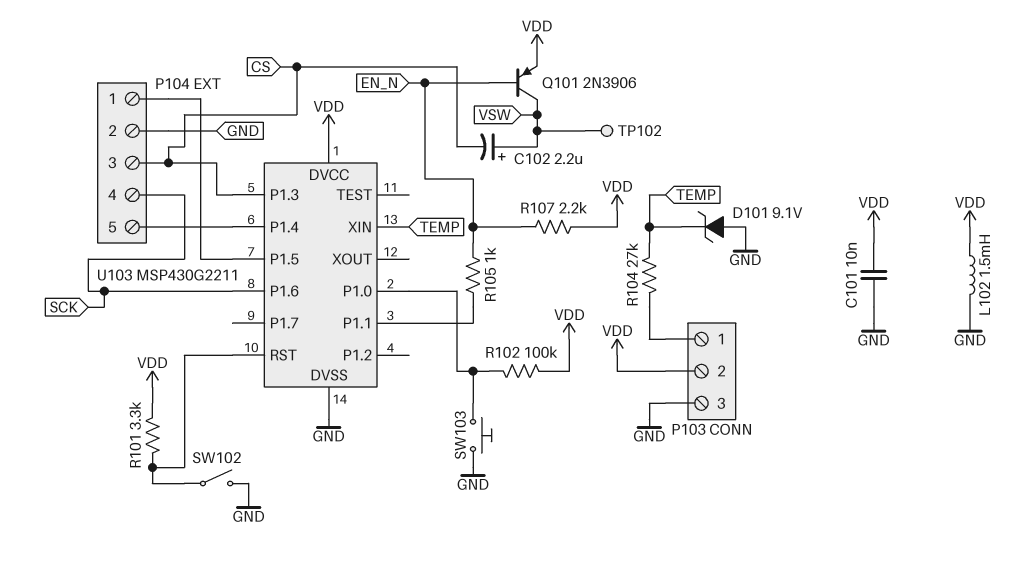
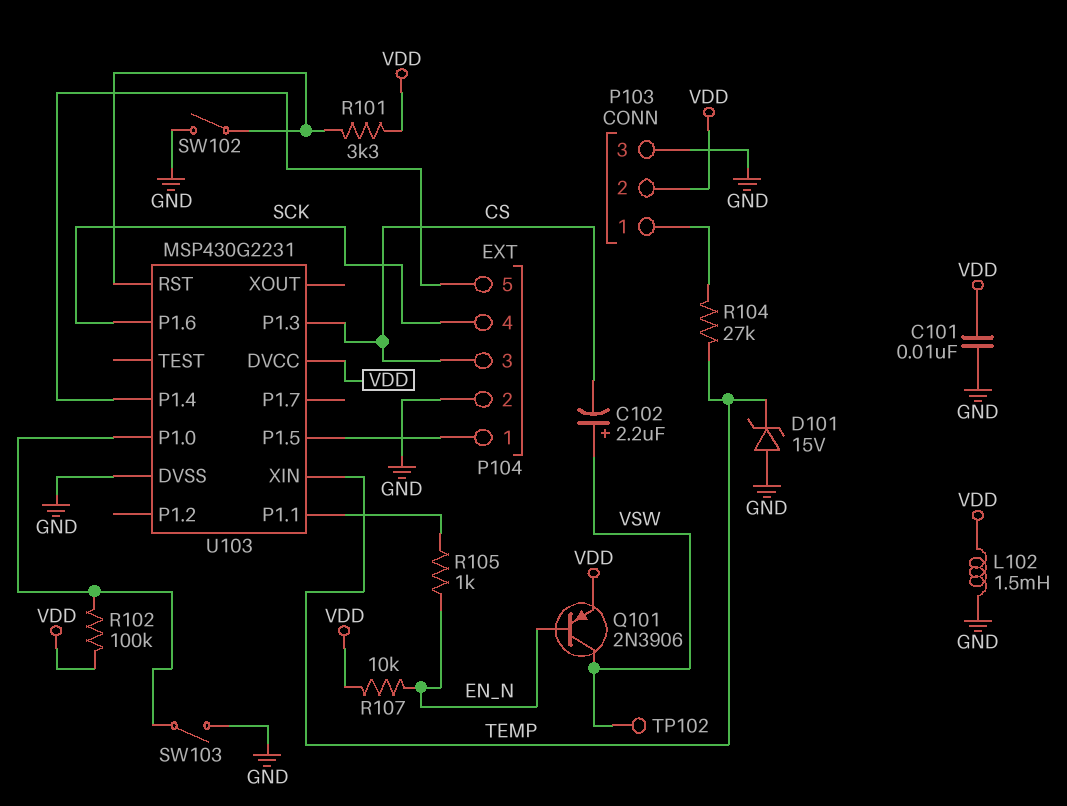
D101: zener 9.1V (A GND, K TEMP) -> zener 15V (A GND, K TEMP)
R107: 2.2k (EN_N, VDD) -> 10k (EN_N, VDD)
SW103: button (GND, U103/P1.0) -> switch (GND, U103/P1.0)
U103: MSP430G2211 -> MSP430G2231

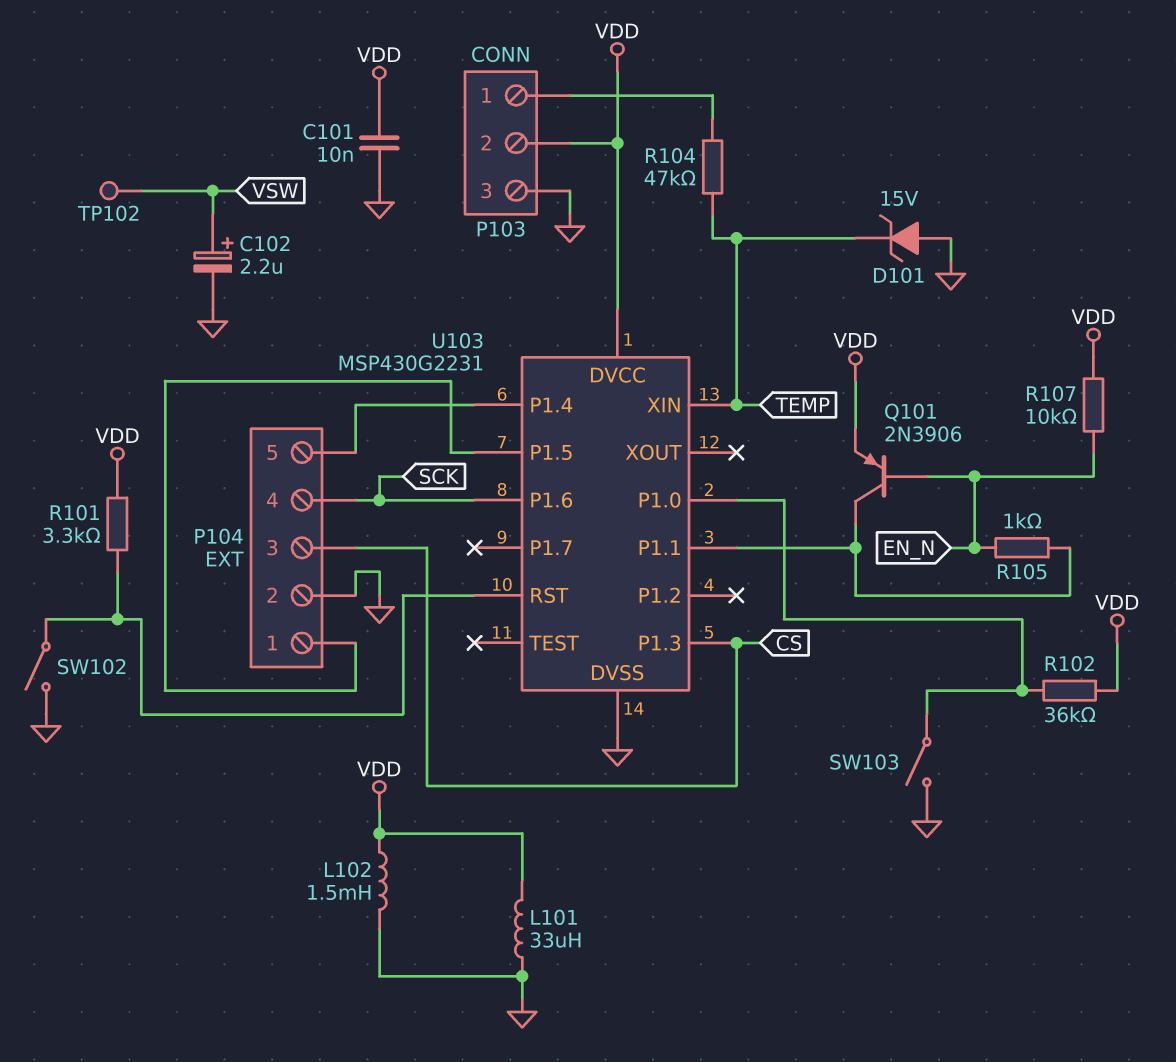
C102: 2.2uF (plus VSW, minus CS) -> 2.2uF (plus VSW, minus GND)
L101: none -> 33uH (GND, VDD)
Q101: PNP 2N3906 (B EN_N, C VSW, E VDD) -> PNP 2N3906 (B EN_N, C U103/P1.1, E VDD)
R102: 100k (U103/P1.0, VDD) -> 36k (U103/P1.0, VDD)
R104: 27k (P103/1, TEMP) -> 47k (P103/1, TEMP)

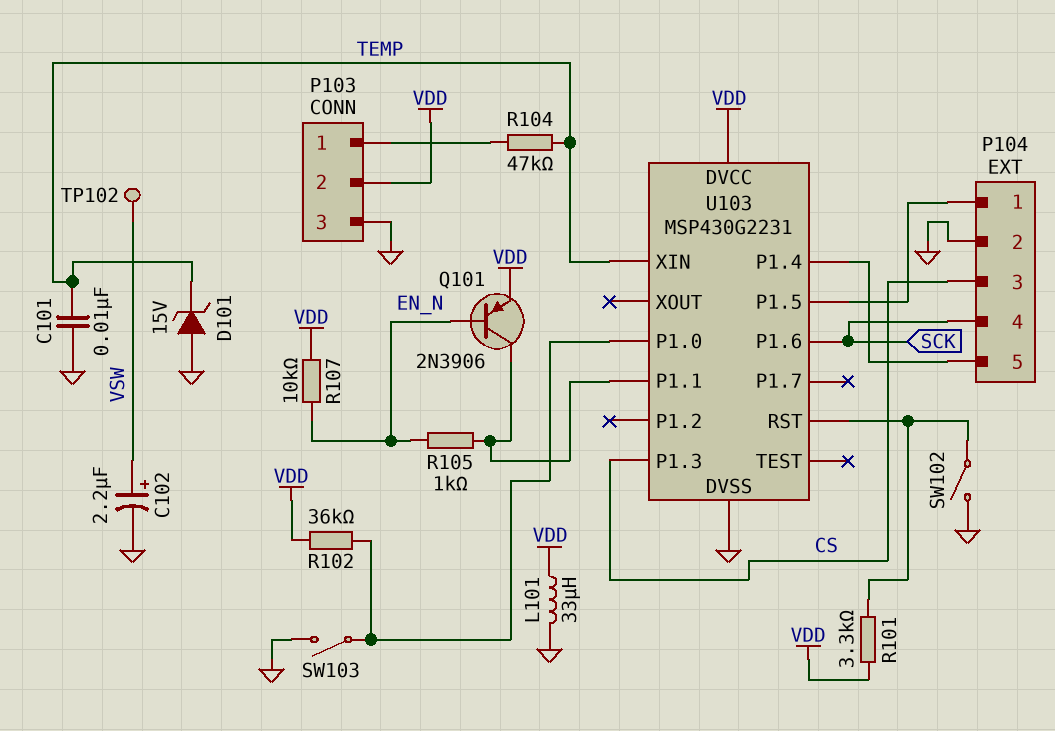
C101: 10nF (GND, VDD) -> 10nF (GND, TEMP)
L102: 1.5mH (GND, VDD) -> none

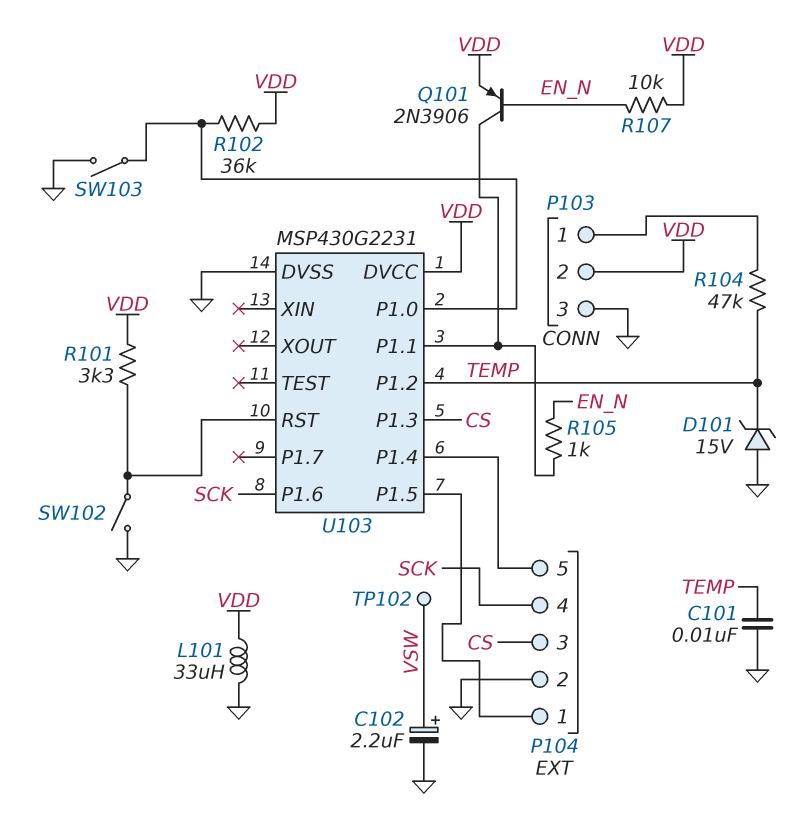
U103 pin P1.2: none -> TEMP
U103 pin XIN: TEMP -> none

